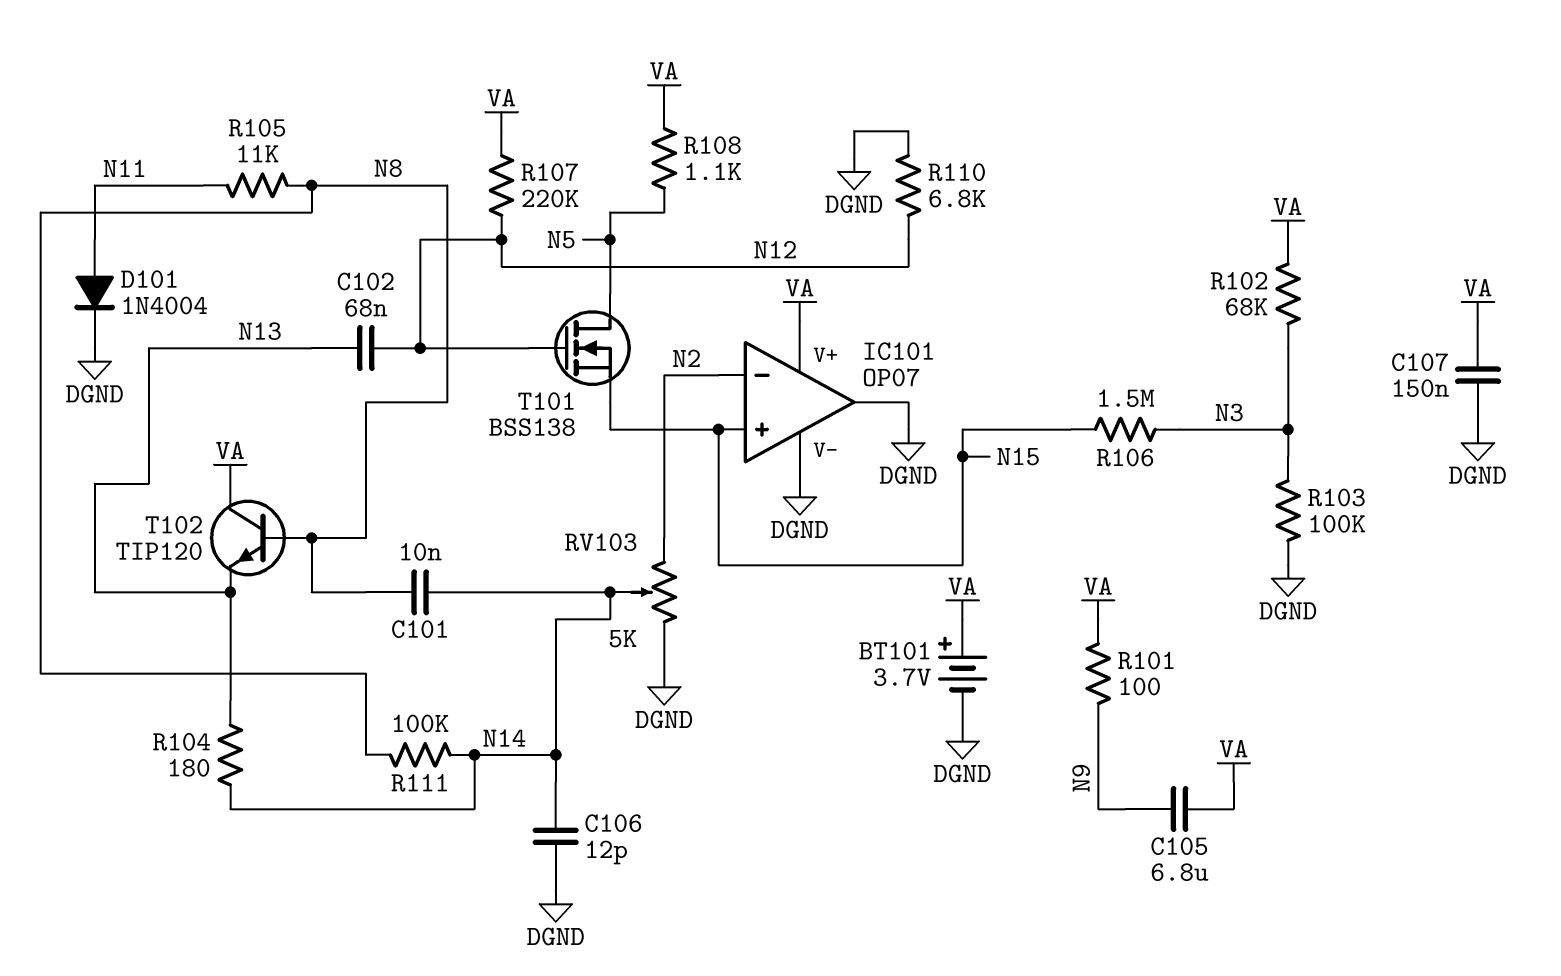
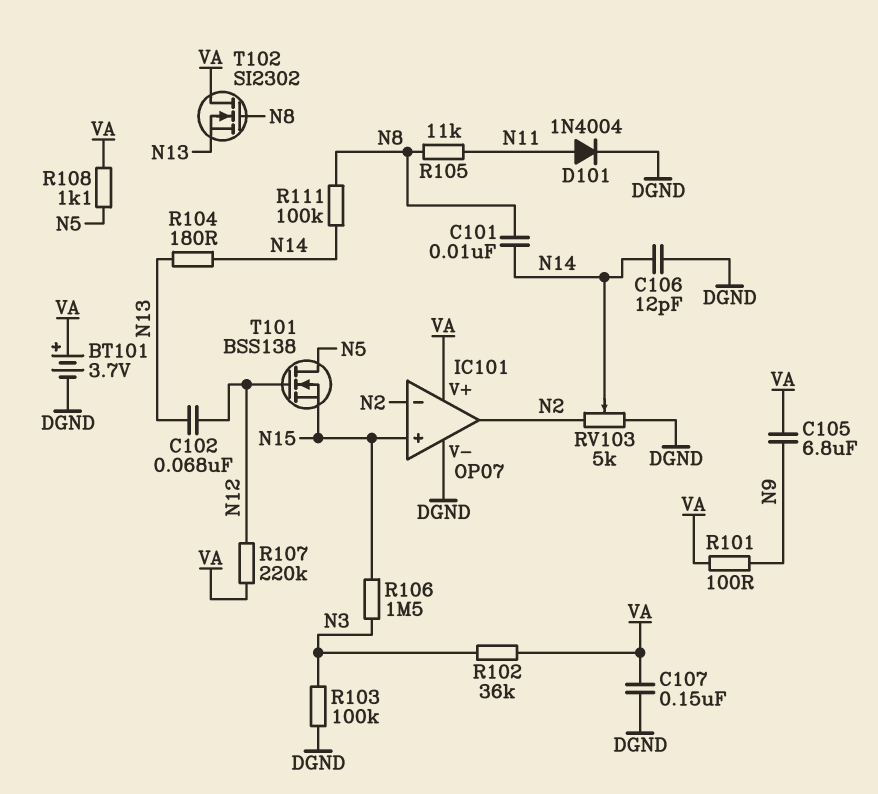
IC101 pin out: DGND -> N2
R102: 68k (N3, VA) -> 36k (N3, VA)
R110: 6.8k (DGND, N12) -> none
T102: NPN TIP120 (B N8, C VA, E N13) -> NMOS SI2302 (G N8, D VA, S N13)

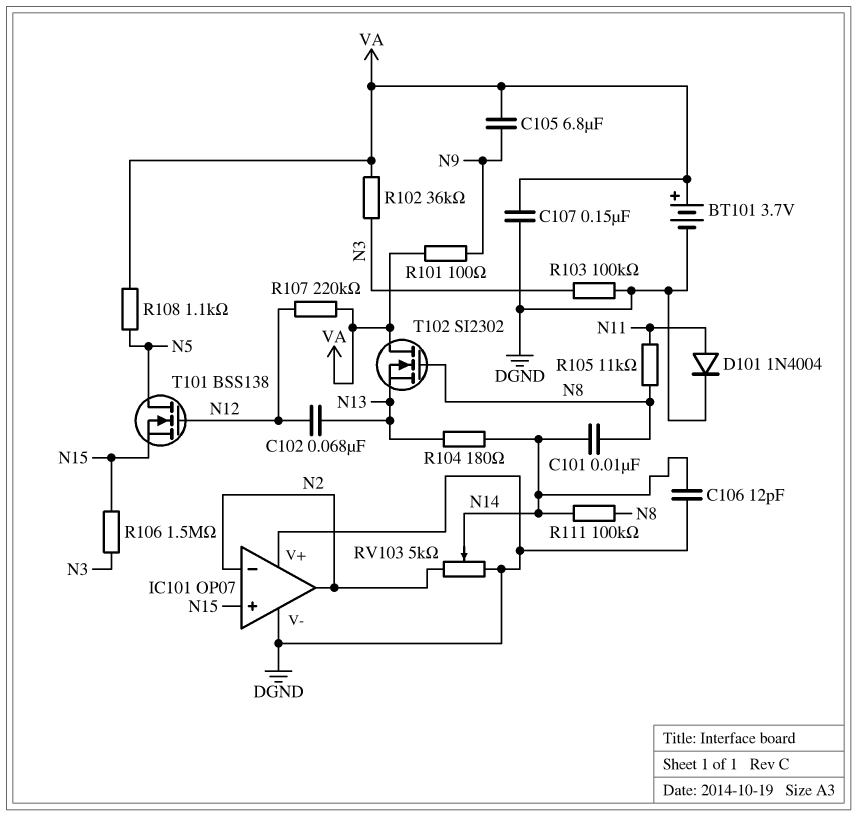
IC101 pin V+: VA -> DGND

